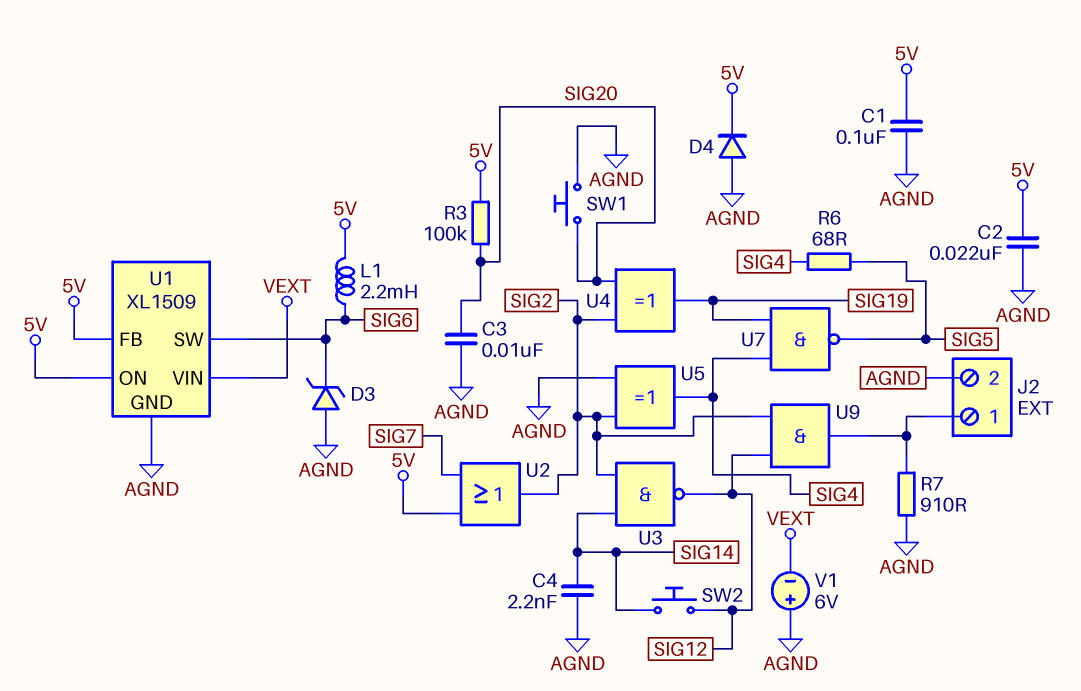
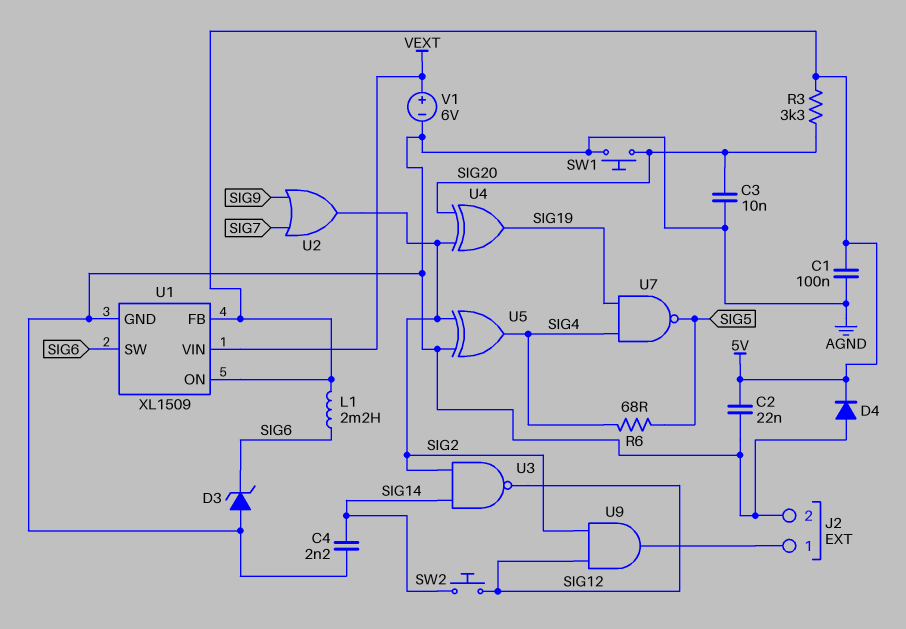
R3: 100k (5V, SIG20) -> 3.3k (5V, SIG20)
R7: 910 (AGND, J2/1) -> none
U2: OR (in 5V, in SIG7, out SIG2) -> OR (in SIG7, in SIG9, out SIG2)
V1: 6V (plus AGND, minus VEXT) -> 6V (plus VEXT, minus AGND)

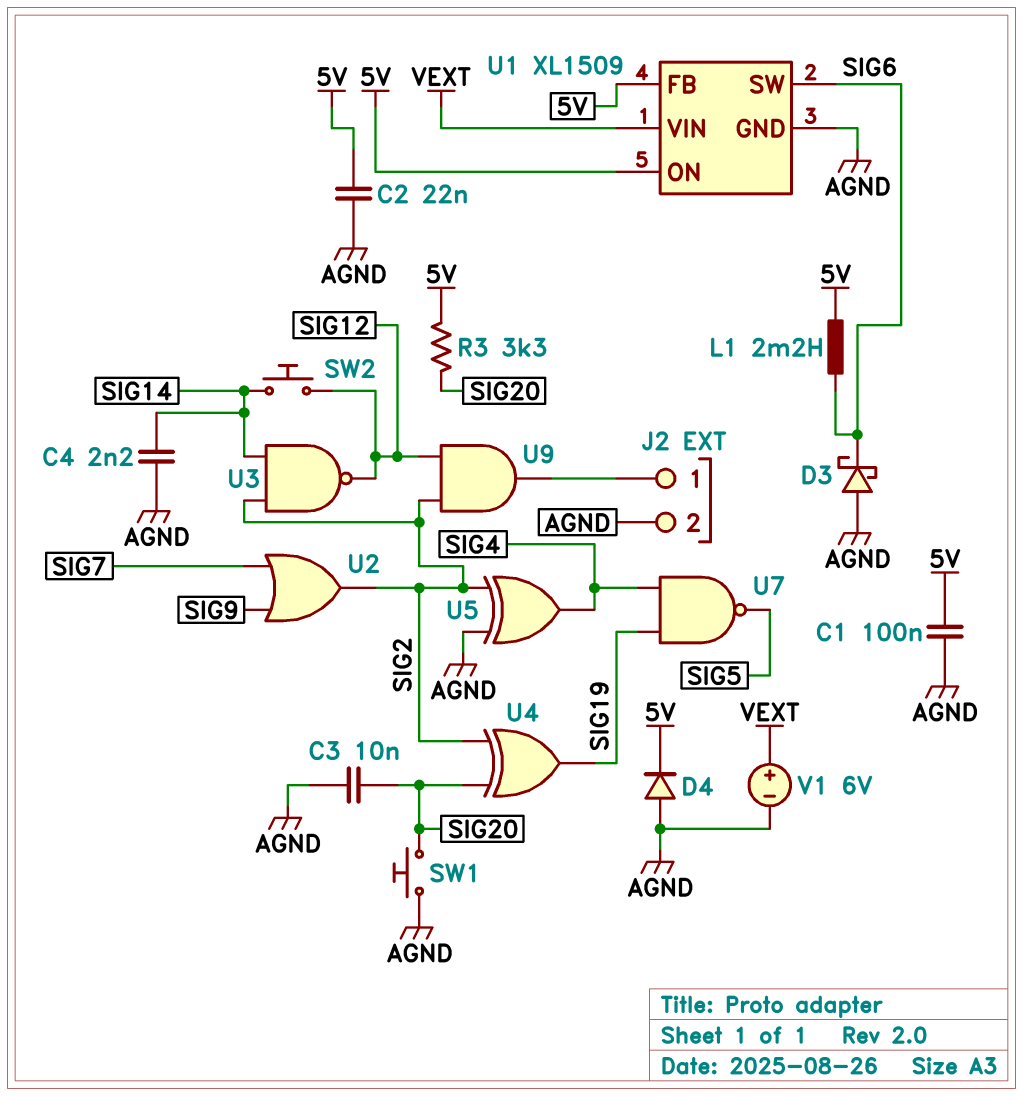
D3: zener (A AGND, K SIG6) -> schottky (A AGND, K SIG6)
R6: 68 (SIG4, SIG5) -> none

